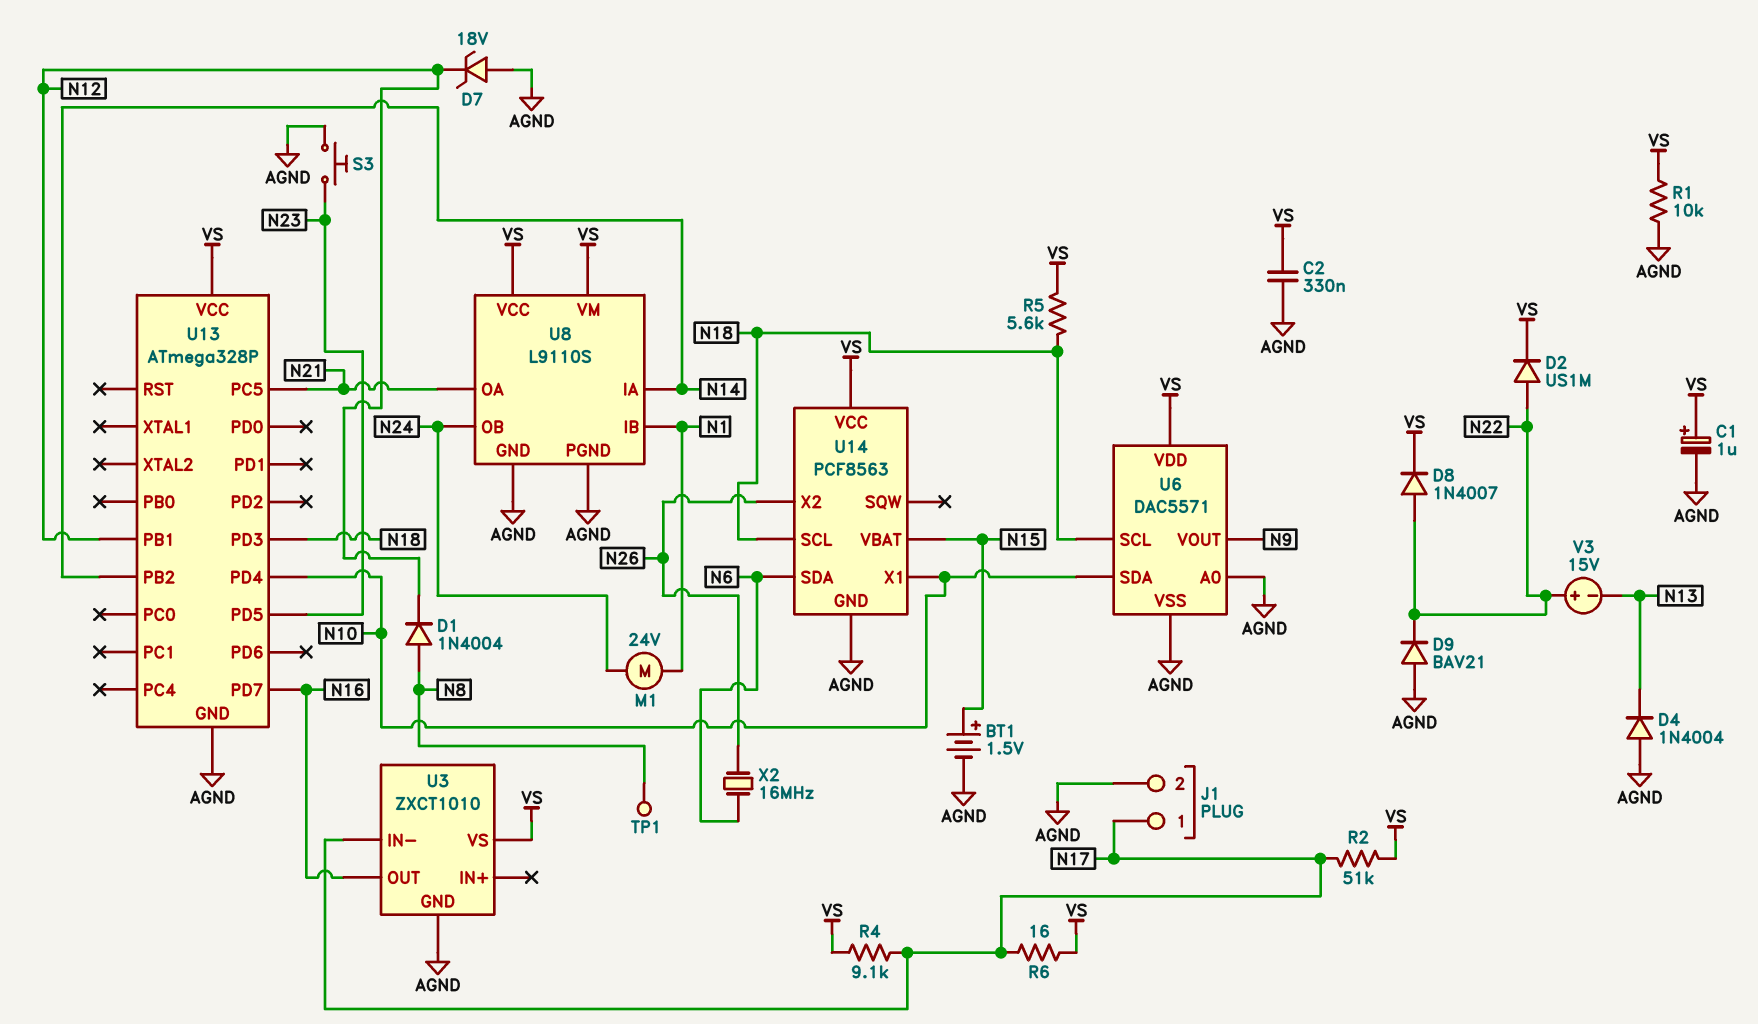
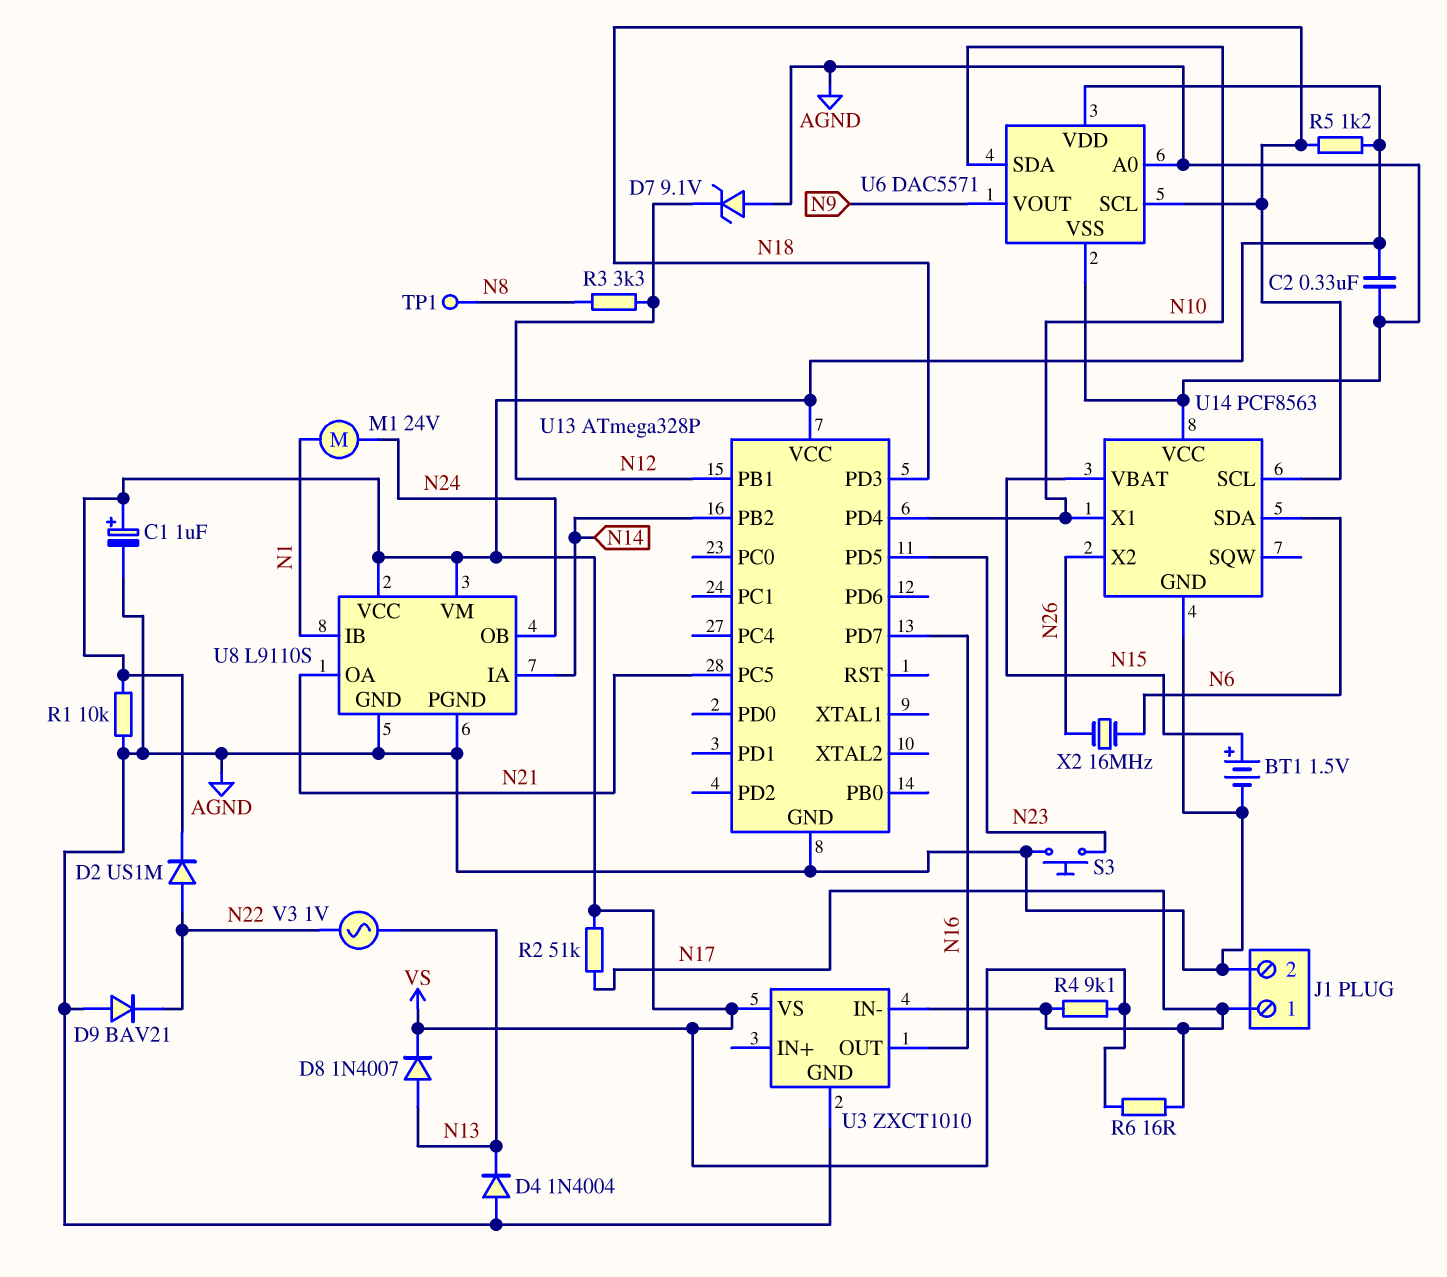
D1: diode 1N4004 (A N8, K N12) -> none
D7: zener 18V (A AGND, K N12) -> zener 9.1V (A AGND, K N12)
D8: diode 1N4007 (A N22, K VS) -> diode 1N4007 (A N13, K VS)
R3: none -> 3.3k (N8, N12)
R5: 5.6k (N18, VS) -> 1.2k (N18, VS)
U14 pin VCC: VS -> AGND
V3: 15V (plus N22, minus N13) -> AC 1V (N13, N22)

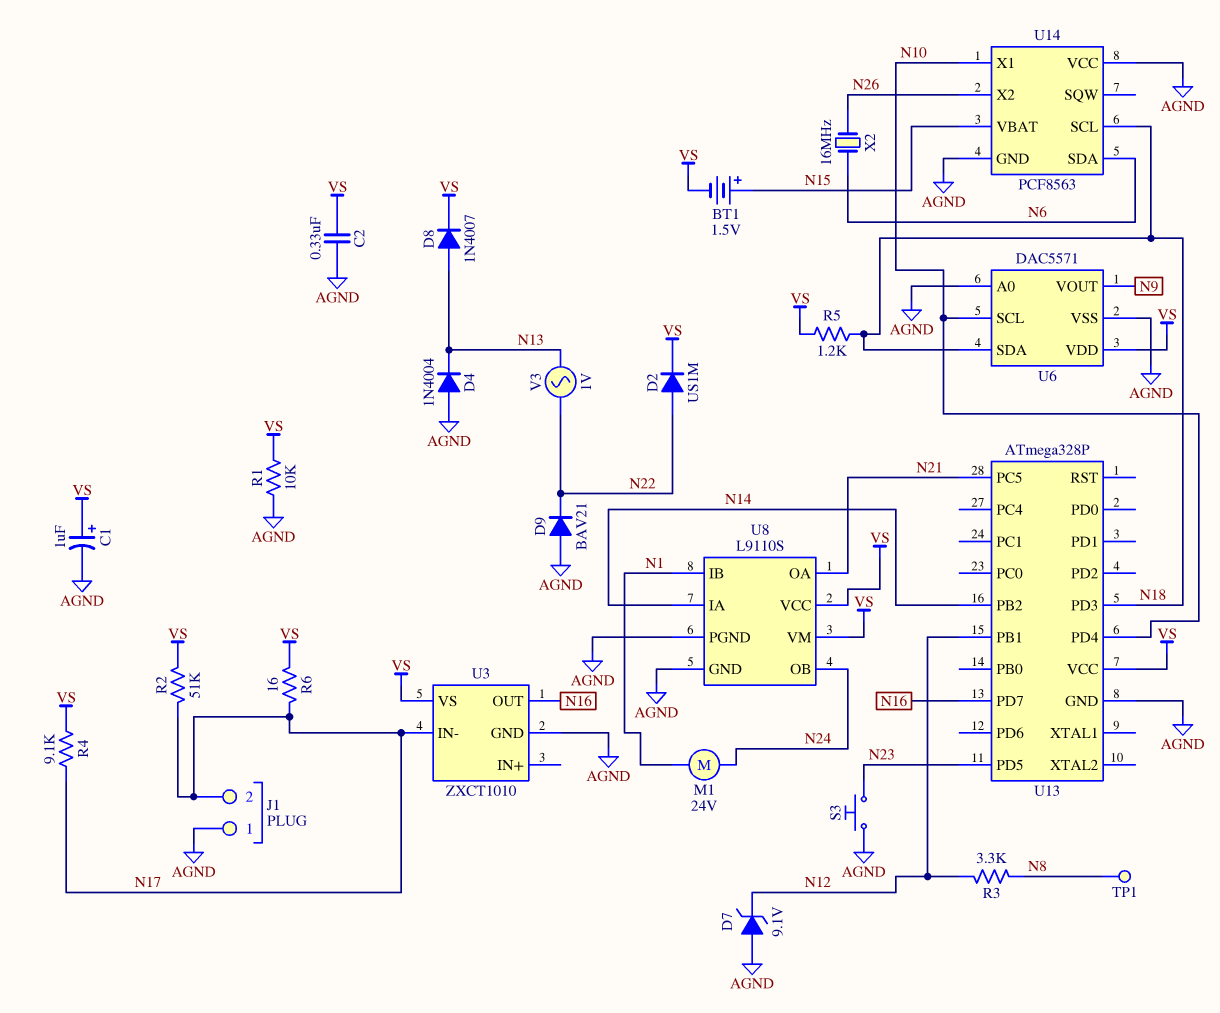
BT1: 1.5V (plus N15, minus AGND) -> 1.5V (plus N15, minus VS)
J1 pin 1: N17 -> AGND
J1 pin 2: AGND -> N17
U6 pin SCL: N18 -> N10
U6 pin SDA: N10 -> N18

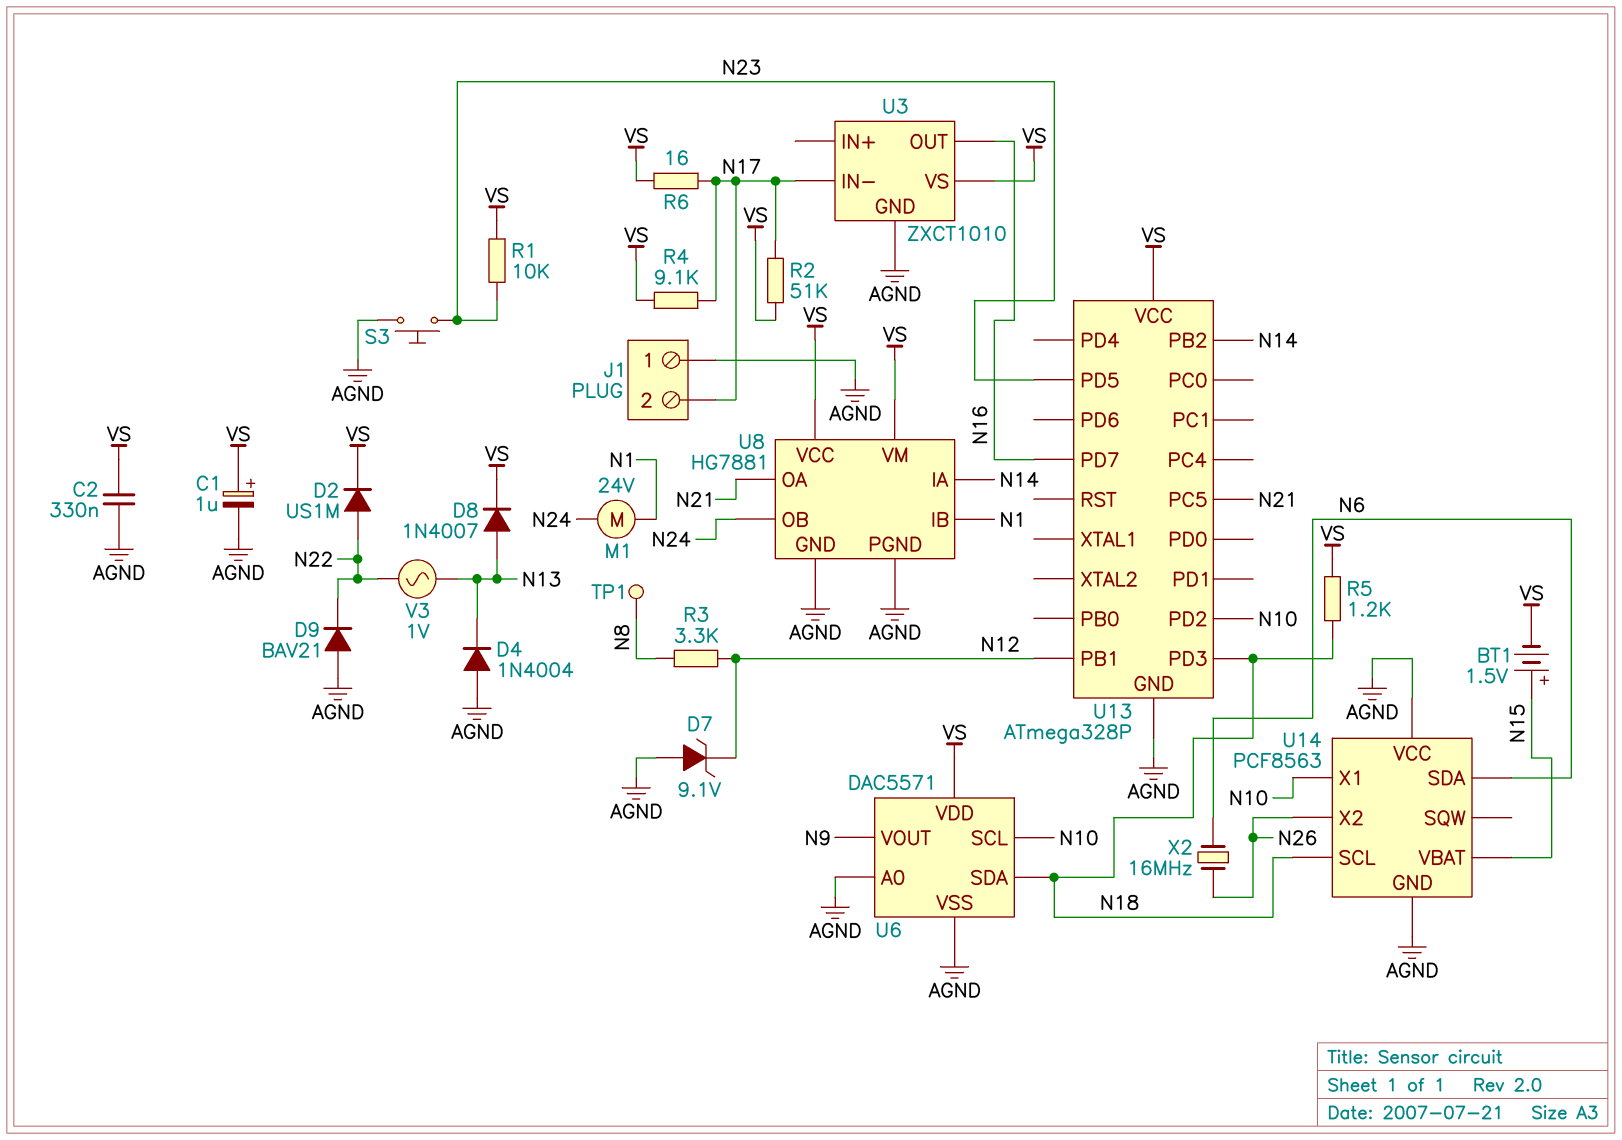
R1: 10k (AGND, VS) -> 10k (N23, VS)
U8: L9110S -> HG7881
U13 pin PD2: none -> N10
U13 pin PD4: N10 -> none

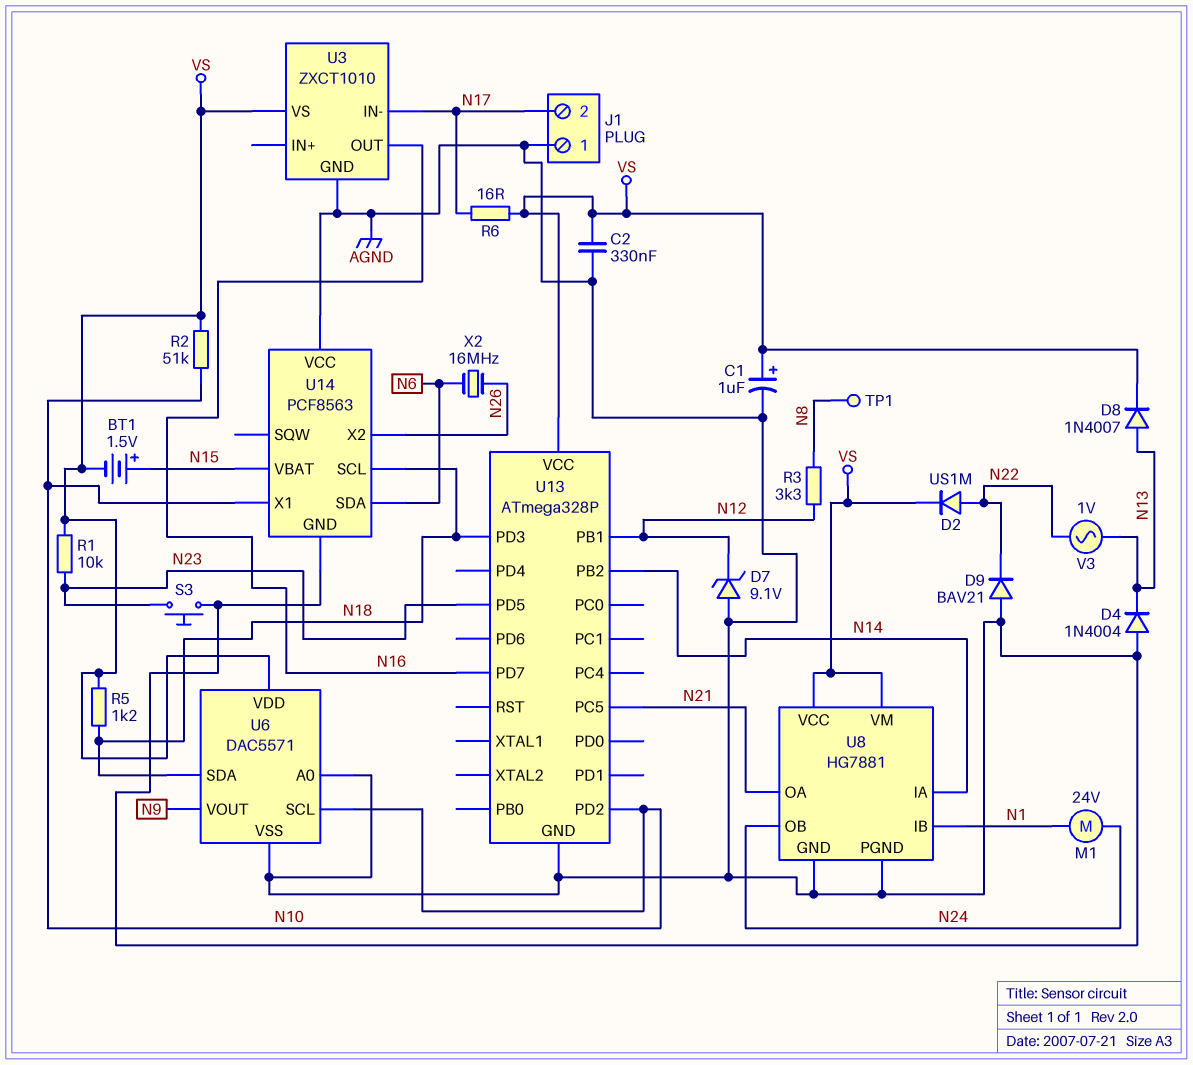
R2: 51k (N17, VS) -> 51k (N10, VS)
R4: 9.1k (N17, VS) -> none

